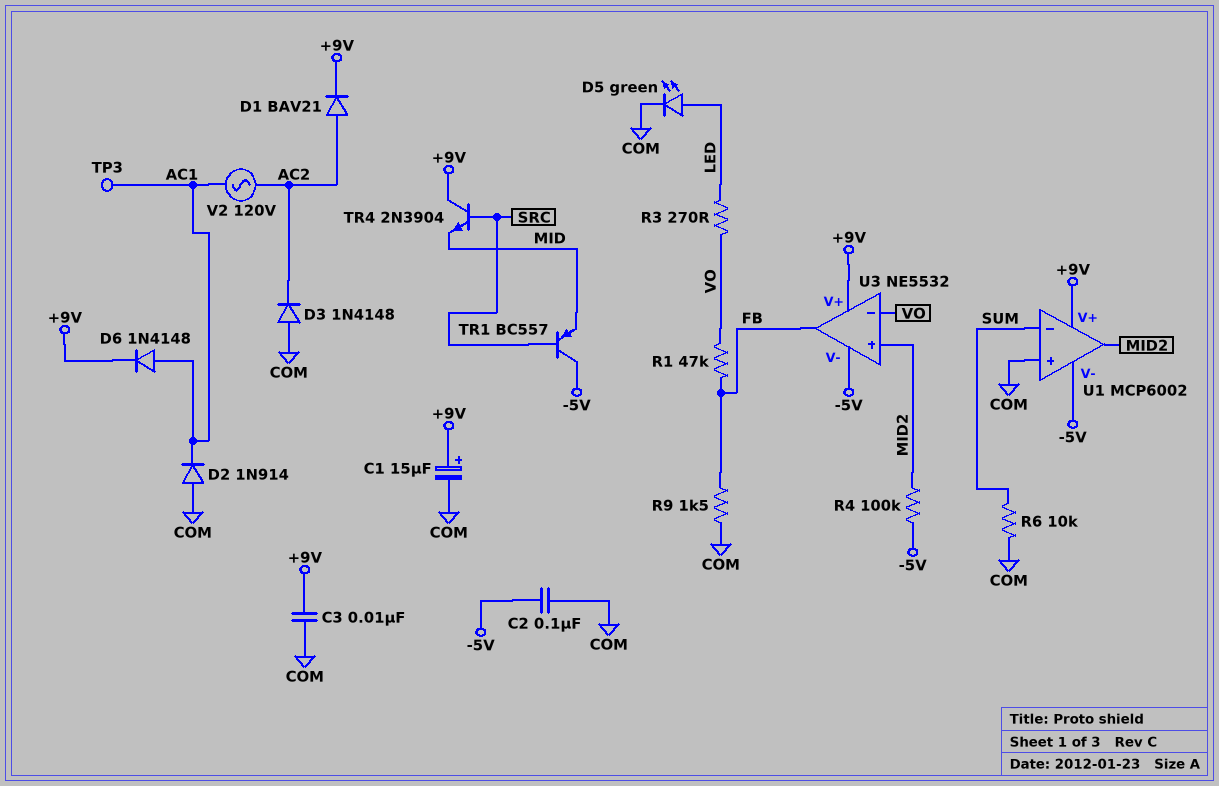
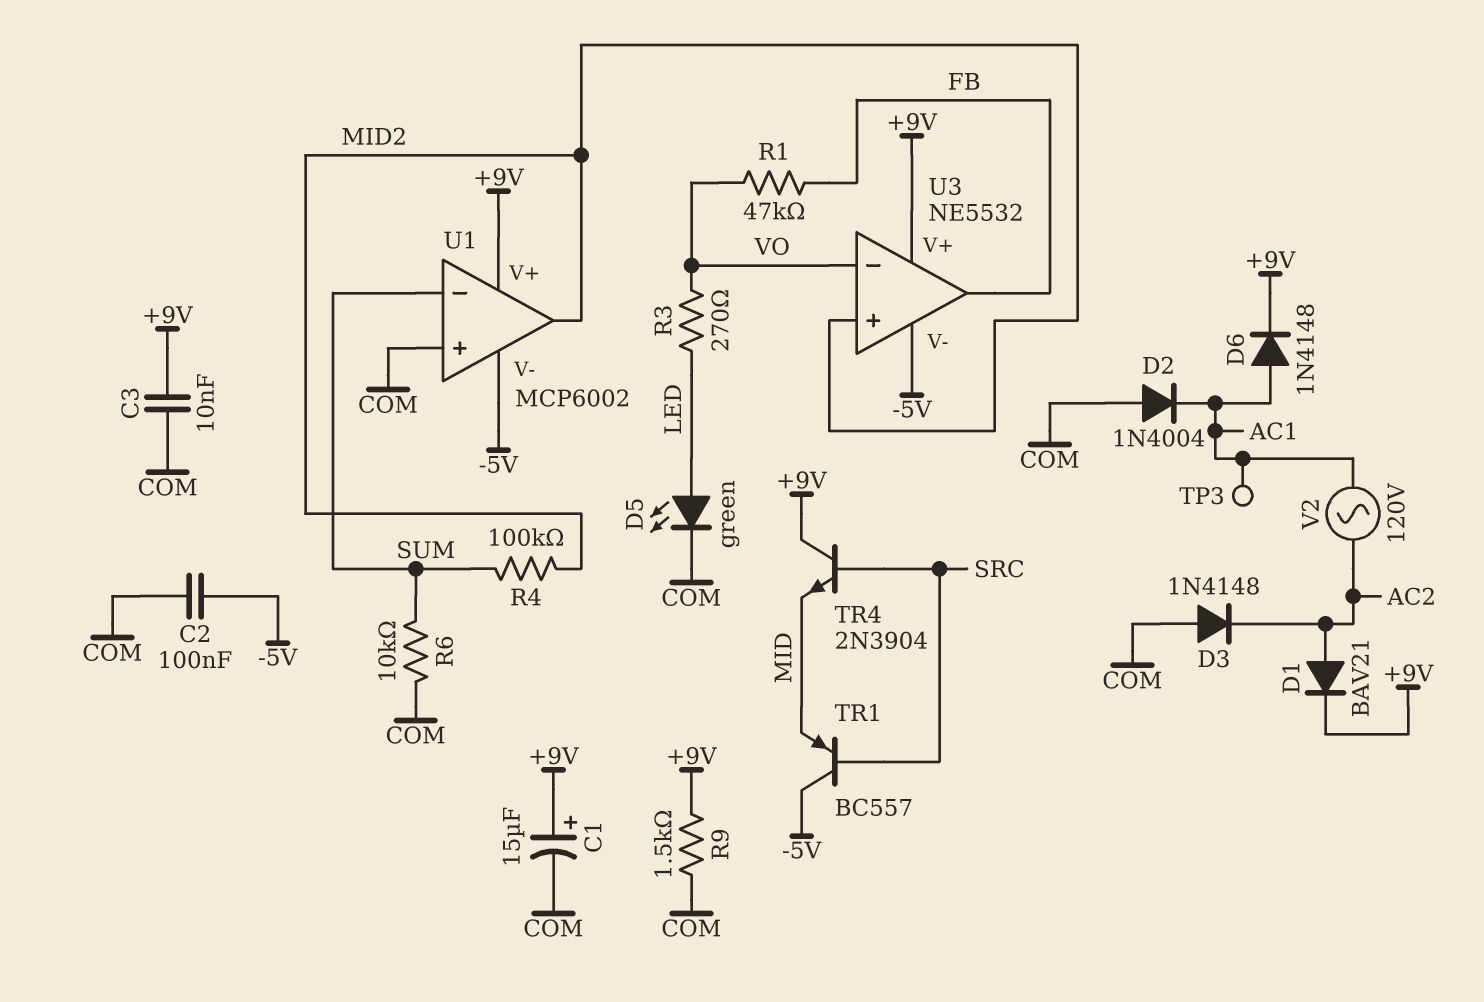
D2: diode 1N914 (A COM, K AC1) -> diode 1N4004 (A COM, K AC1)
R4: 100k (-5V, MID2) -> 100k (MID2, SUM)
R9: 1.5k (COM, FB) -> 1.5k (+9V, COM)

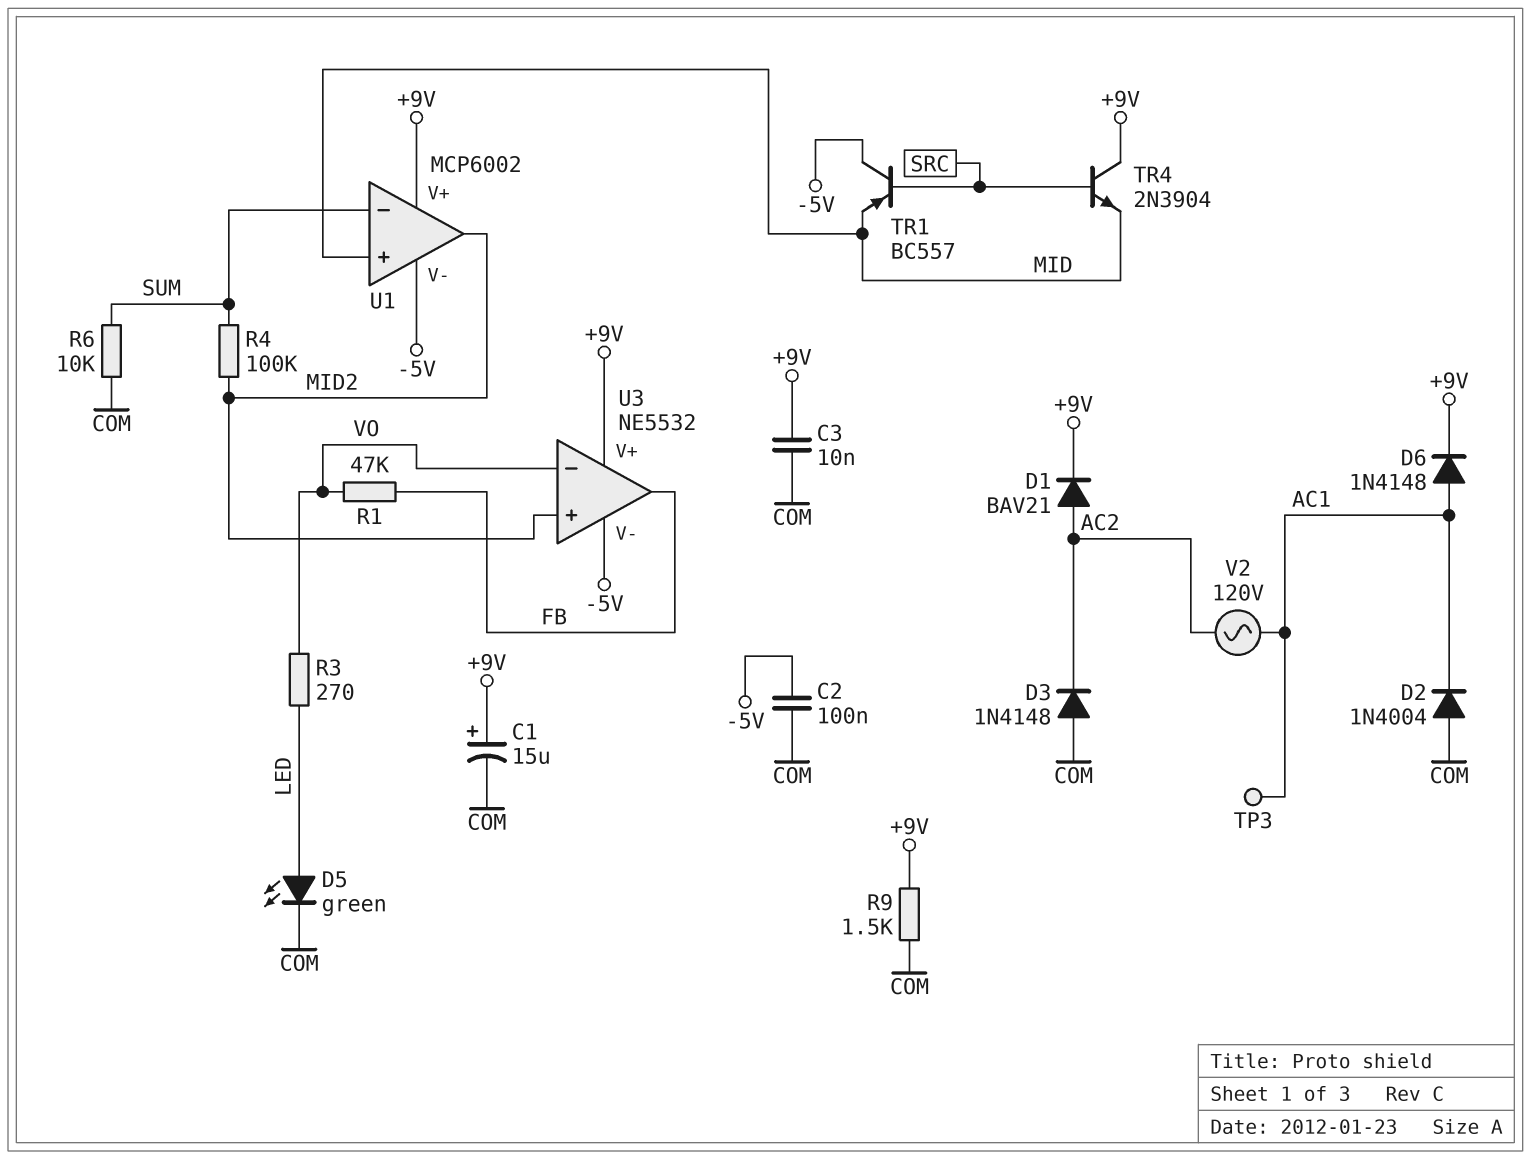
U1 pin in+: COM -> MID

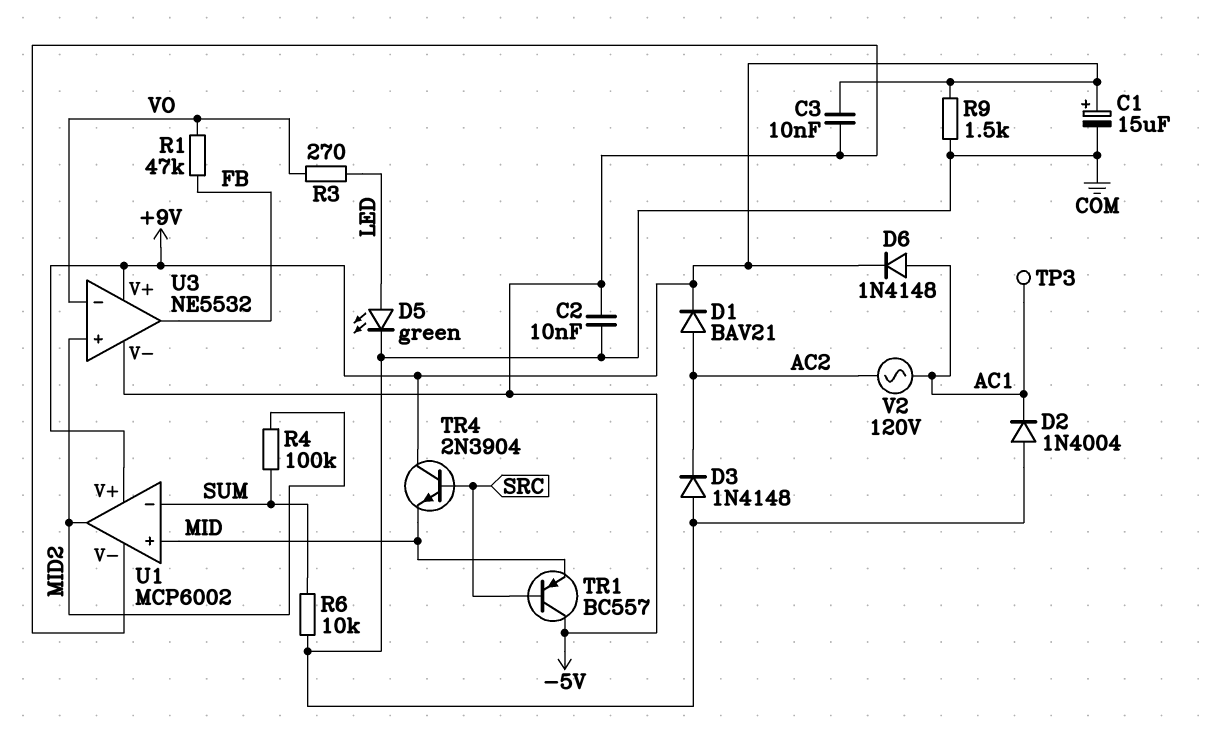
C2: 100nF (-5V, COM) -> 10nF (-5V, COM)
C3: 10nF (+9V, COM) -> 10nF (+9V, -5V)

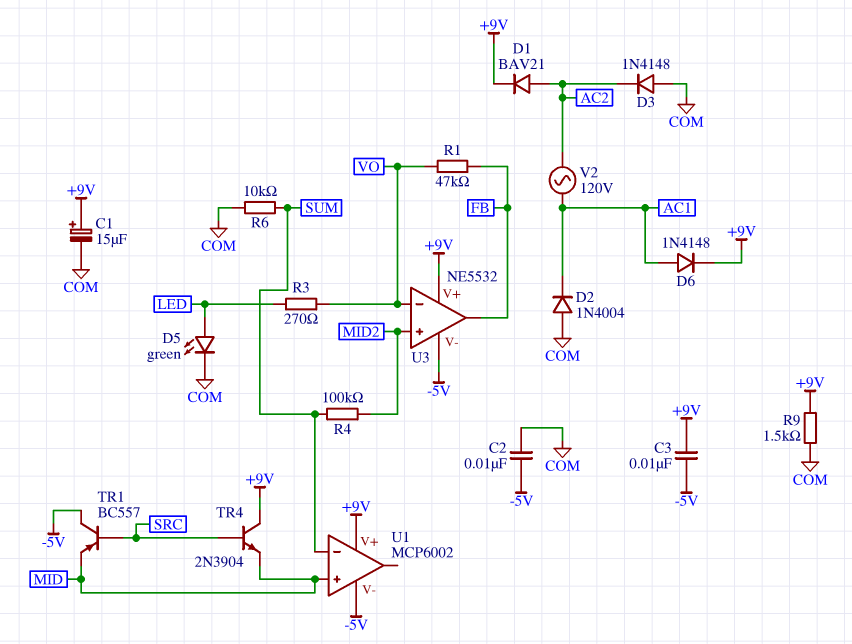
TP3: test point (AC1) -> none
U1 pin out: MID2 -> none

